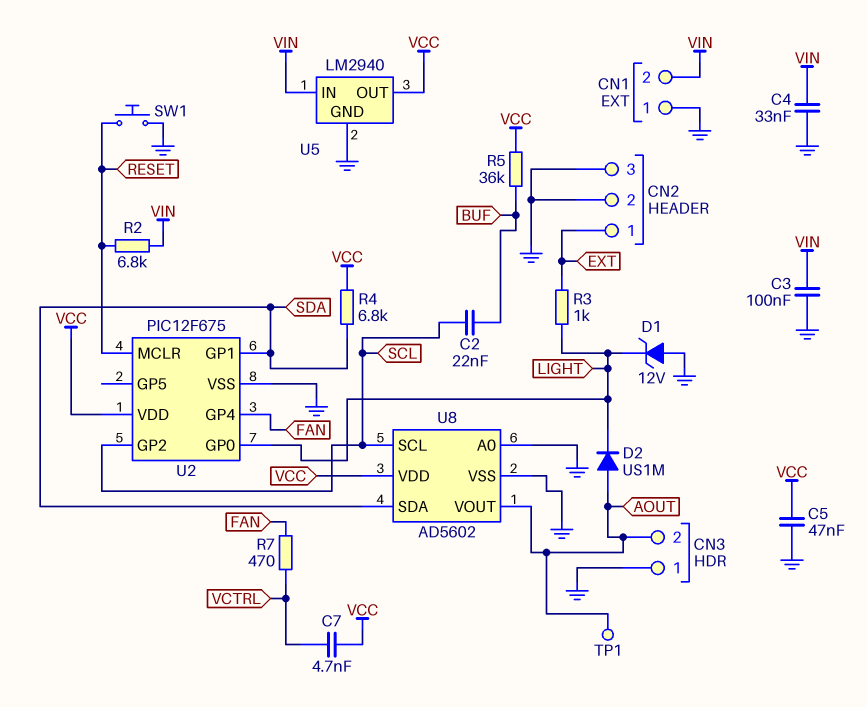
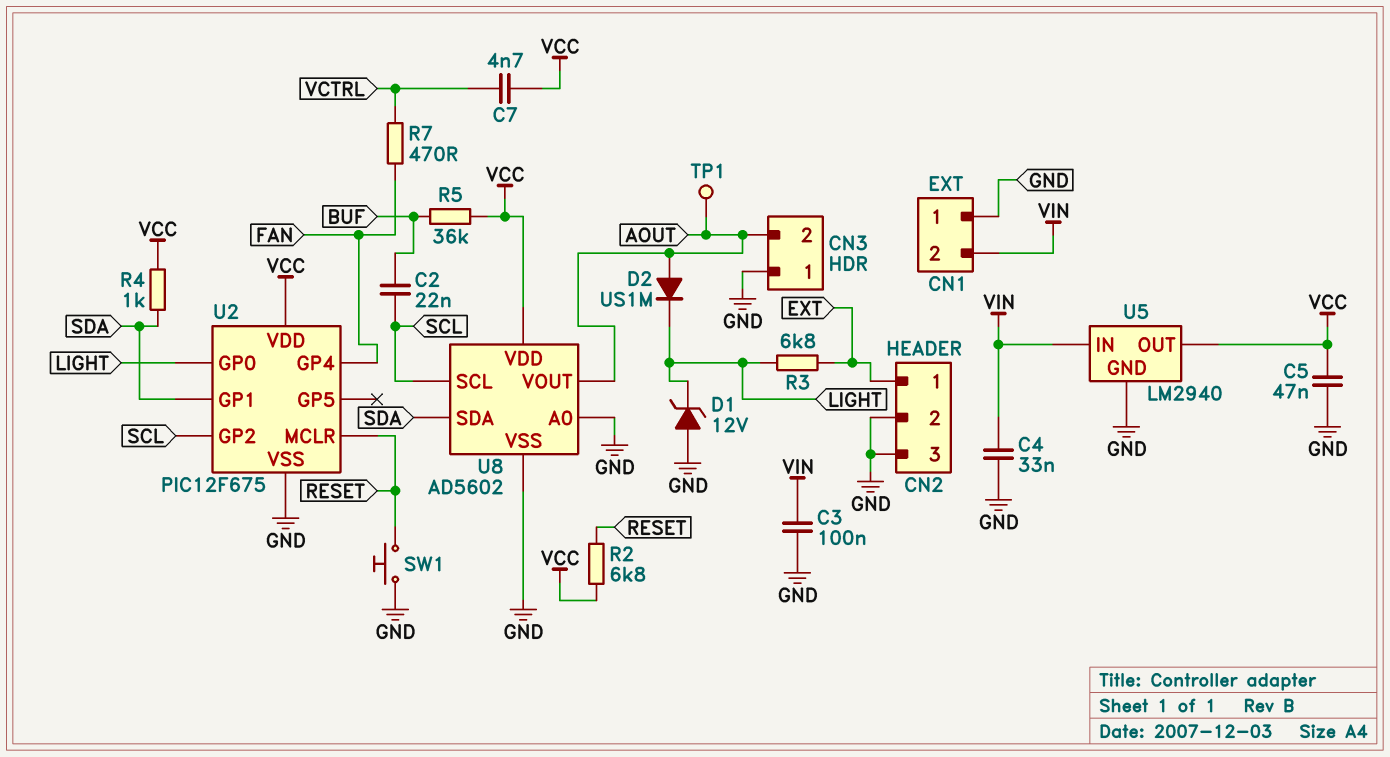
R2: 6.8k (RESET, VIN) -> 6.8k (RESET, VCC)
R3: 1k (EXT, LIGHT) -> 6.8k (EXT, LIGHT)
R4: 6.8k (SDA, VCC) -> 1k (SDA, VCC)

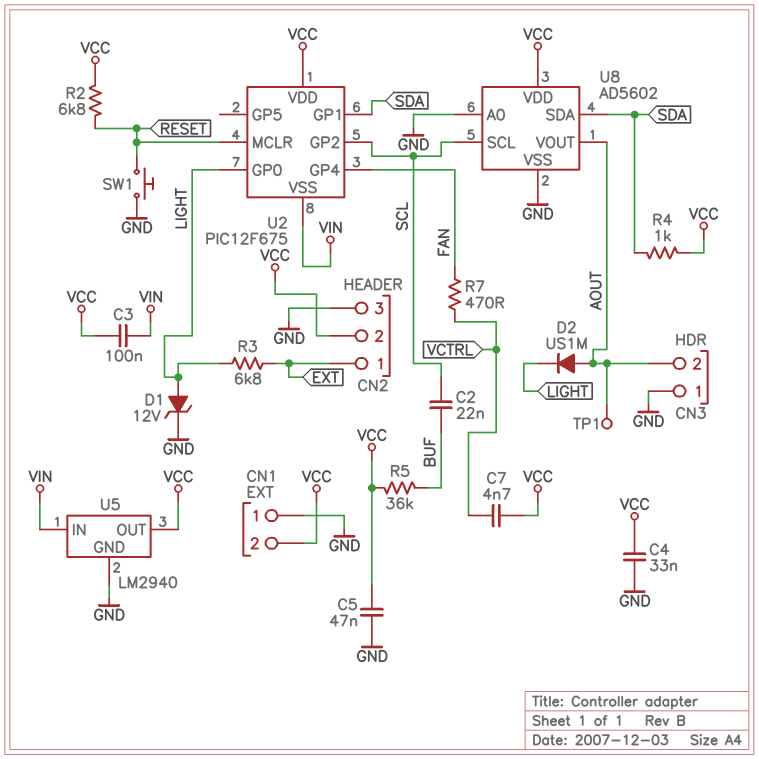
C3: 100nF (GND, VIN) -> 100nF (VCC, VIN)
C4: 33nF (GND, VIN) -> 33nF (GND, VCC)
CN1 pin 2: VIN -> VCC
CN2 pin 2: GND -> VCC
D1: zener 12V (A GND, K LIGHT) -> zener 12V (A LIGHT, K GND)
U2 pin VSS: GND -> VIN

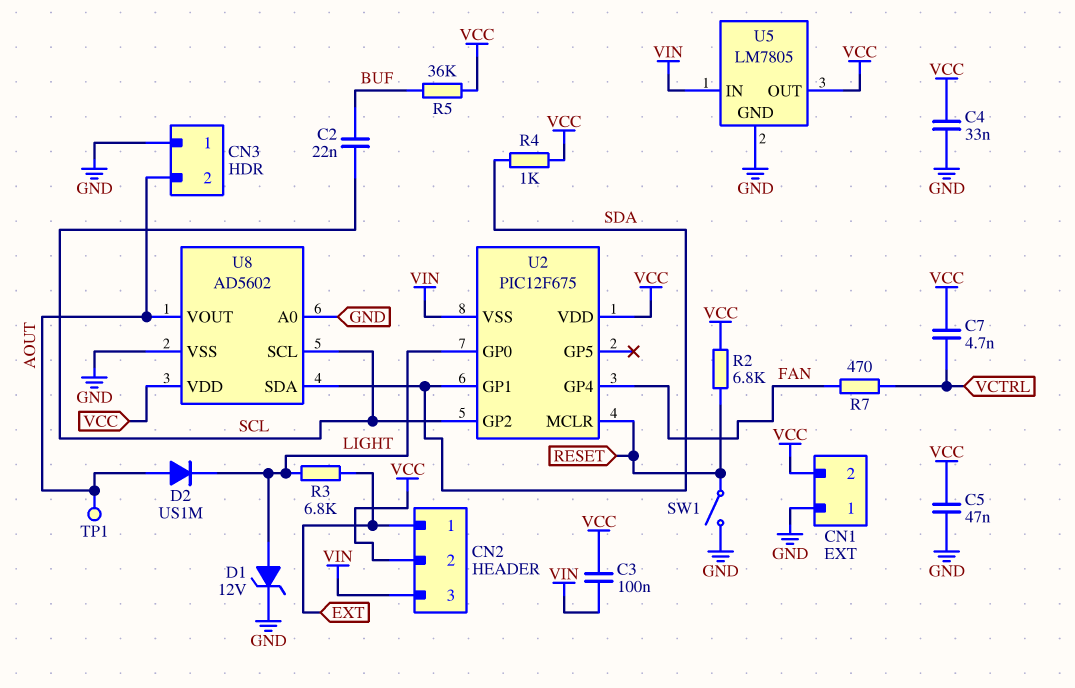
CN2 pin 3: GND -> VIN
SW1: button (GND, RESET) -> switch (GND, RESET)
U5: LM2940 -> LM7805

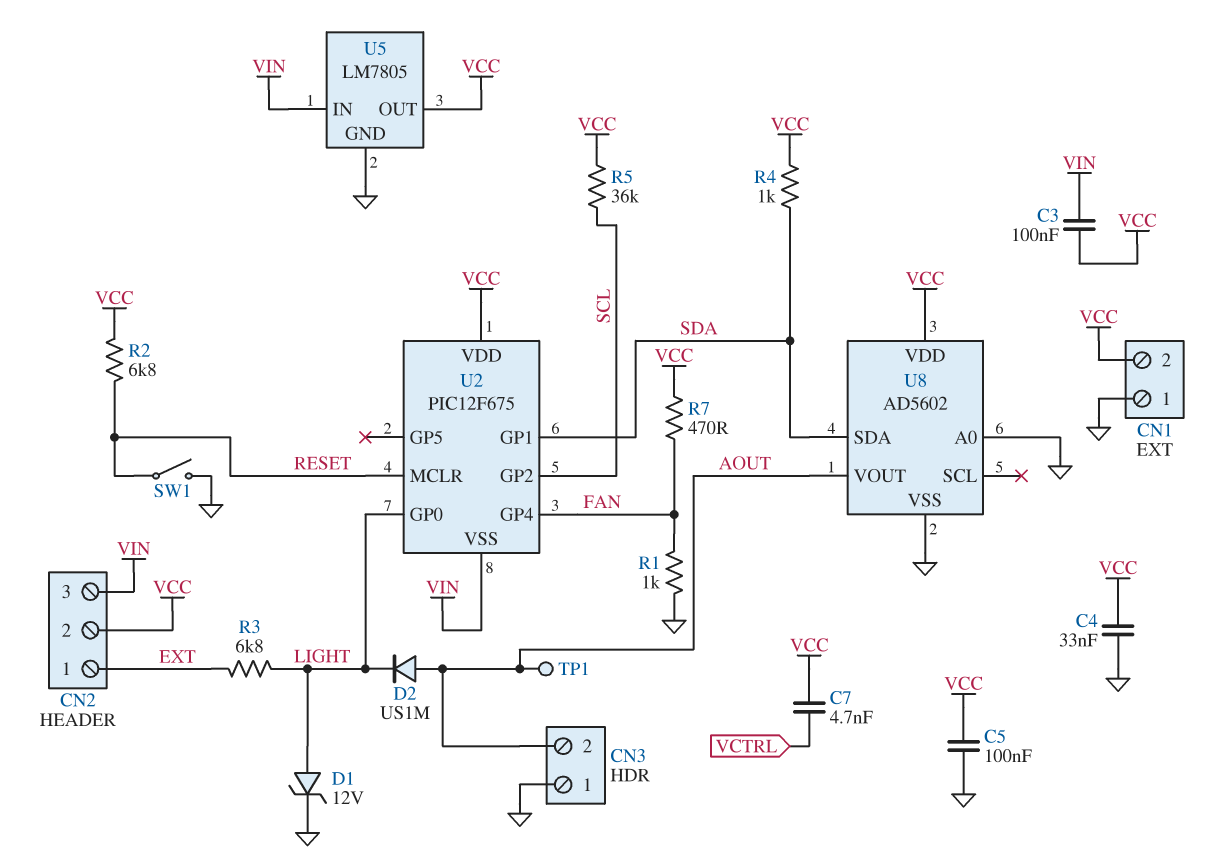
C2: 22nF (BUF, SCL) -> none
C5: 47nF (GND, VCC) -> 100nF (GND, VCC)
R1: none -> 1k (FAN, GND)
R5: 36k (BUF, VCC) -> 36k (SCL, VCC)
R7: 470 (FAN, VCTRL) -> 470 (FAN, VCC)
U8 pin SCL: SCL -> none

